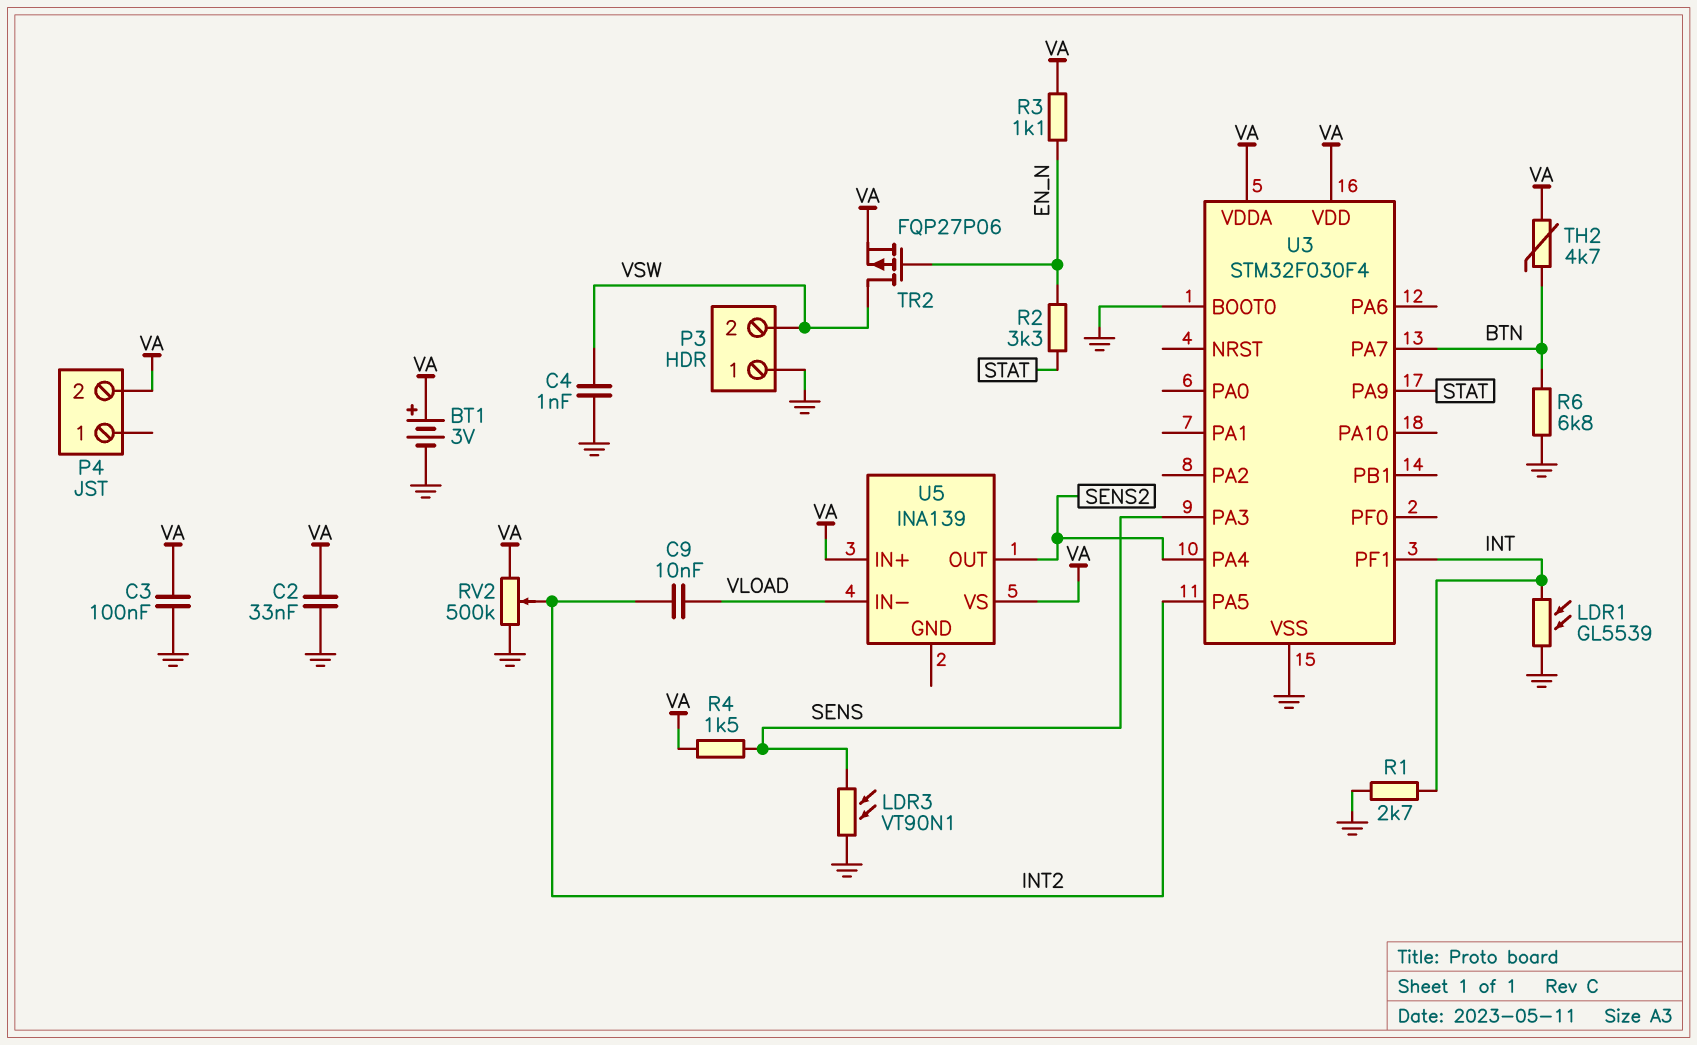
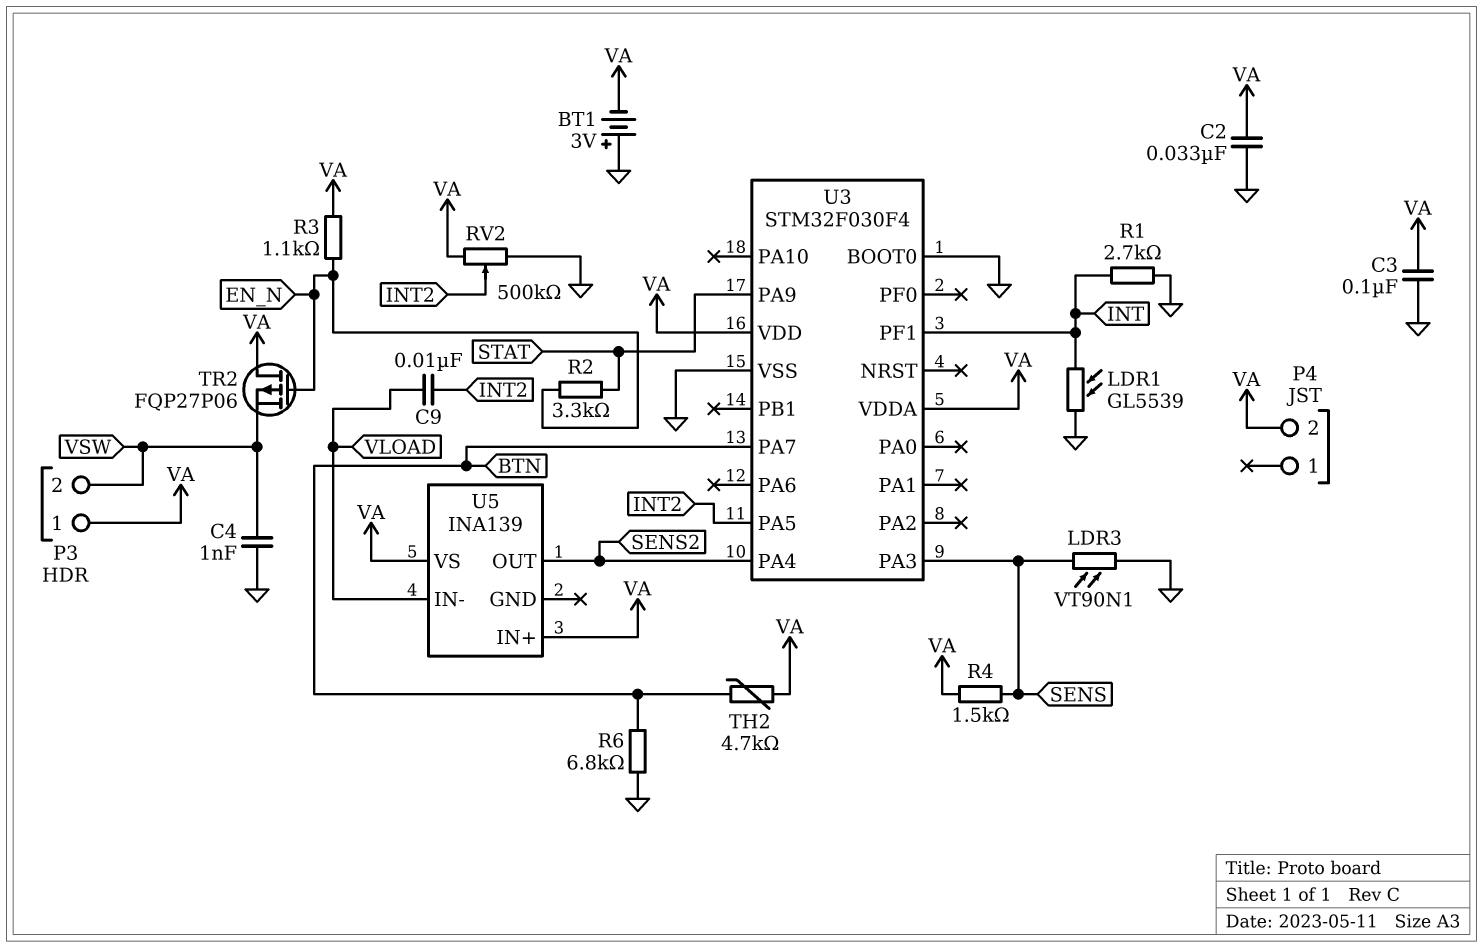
BT1: 3V (plus VA, minus GND) -> 3V (plus GND, minus VA)
P3 pin 1: GND -> VA
TR2: PMOS FQP27P06 (G EN_N, D VSW, S VA) -> PMOS FQP27P06 (G EN_N, D VA, S VSW)

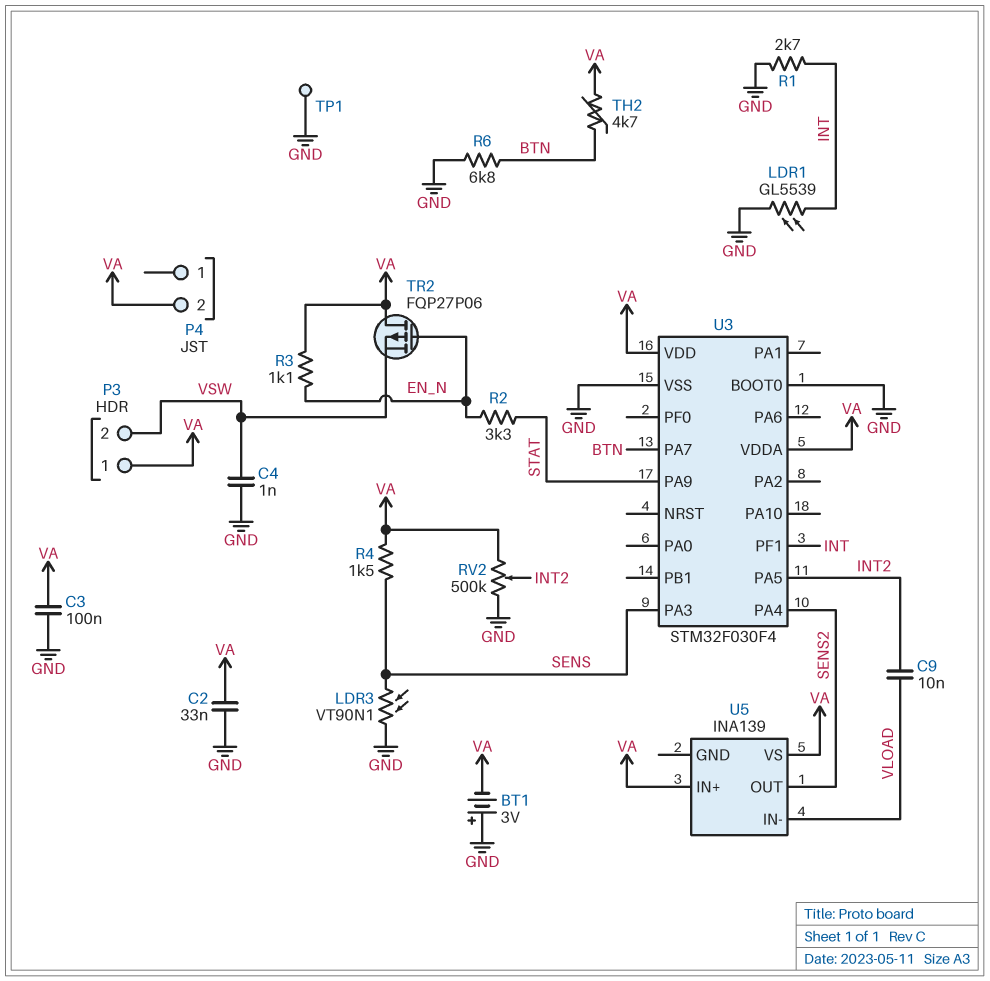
TP1: none -> test point (GND)

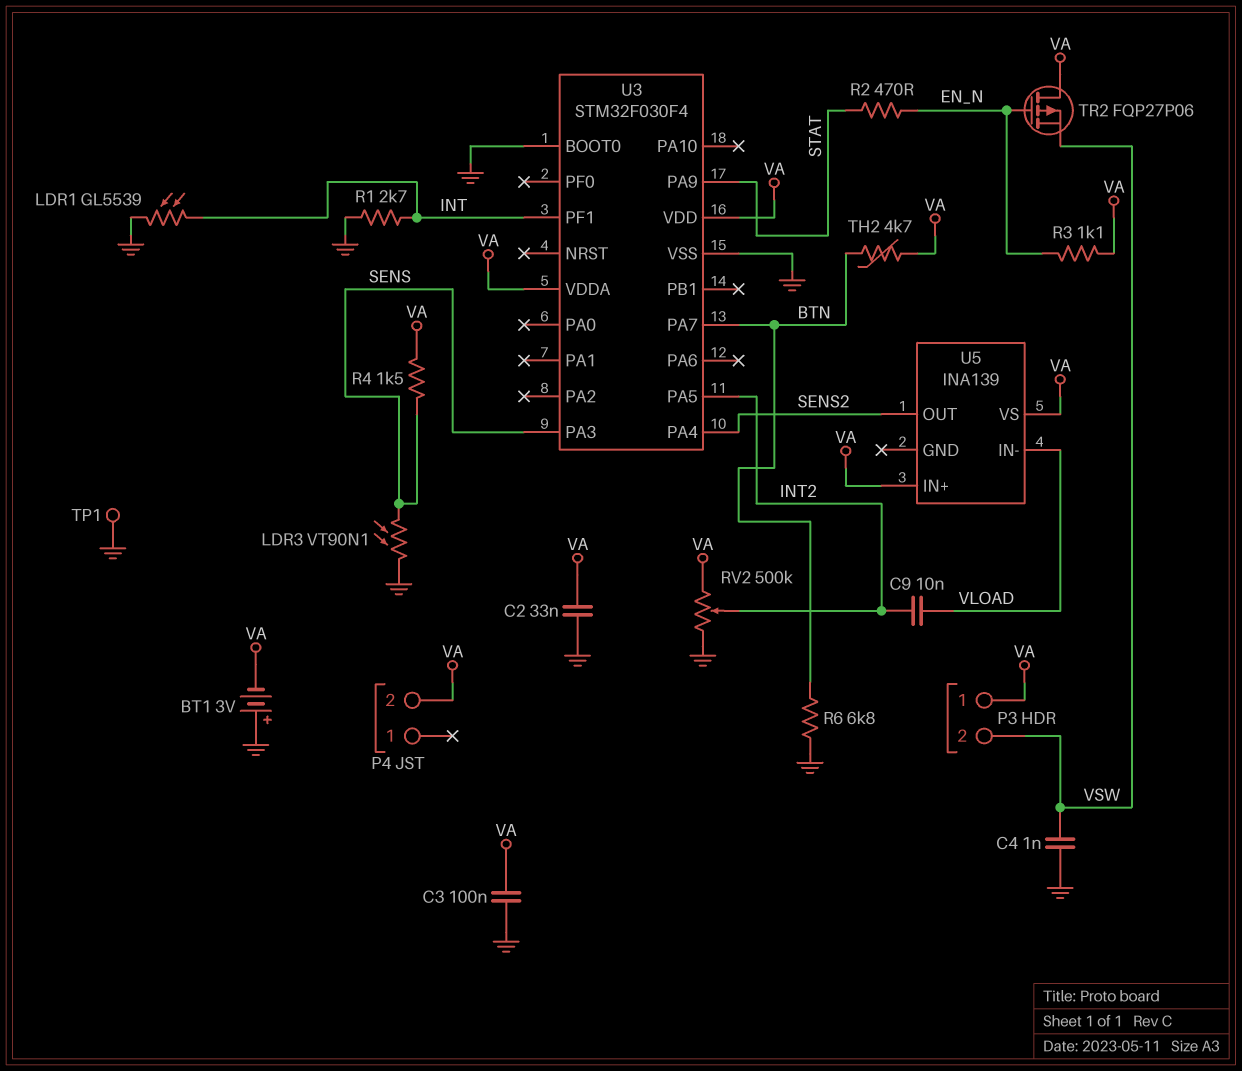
R2: 3.3k (EN_N, STAT) -> 470 (EN_N, STAT)

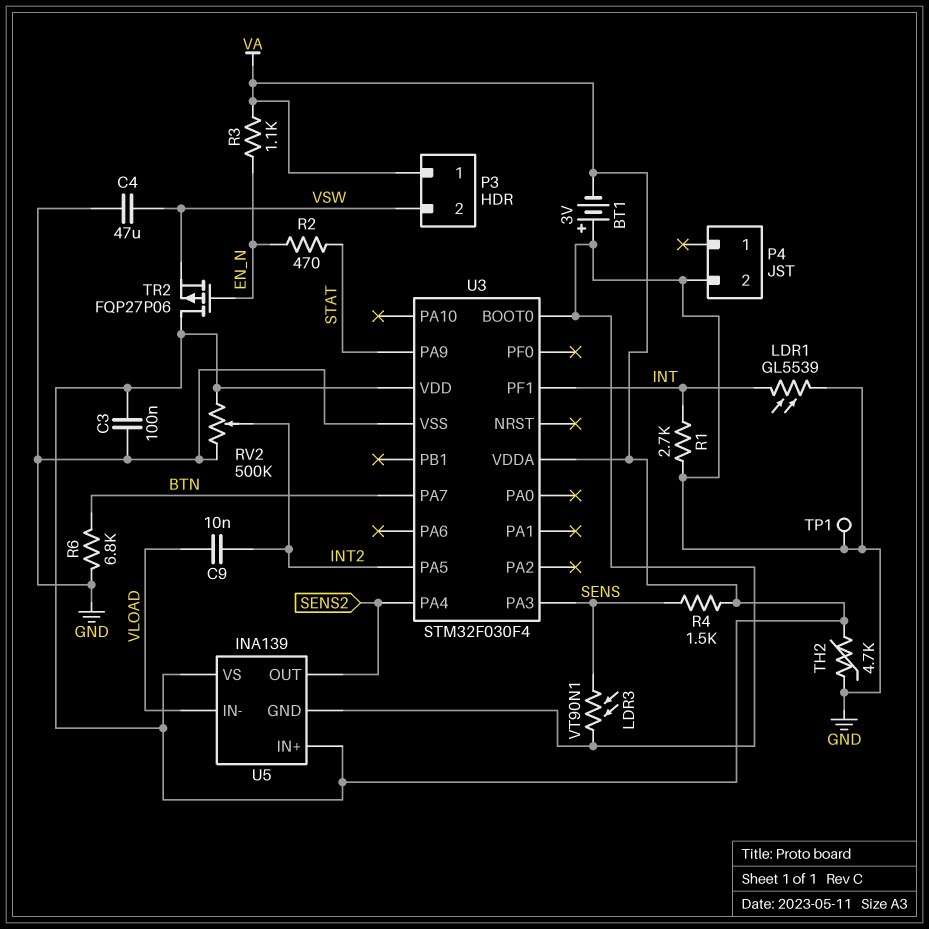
C2: 33nF (GND, VA) -> none
C4: 1nF (GND, VSW) -> 47uF (GND, VSW)
P4 pin 2: VA -> GND
TH2: 4.7k (BTN, VA) -> 4.7k (GND, VA)
U5 pin GND: none -> GND

